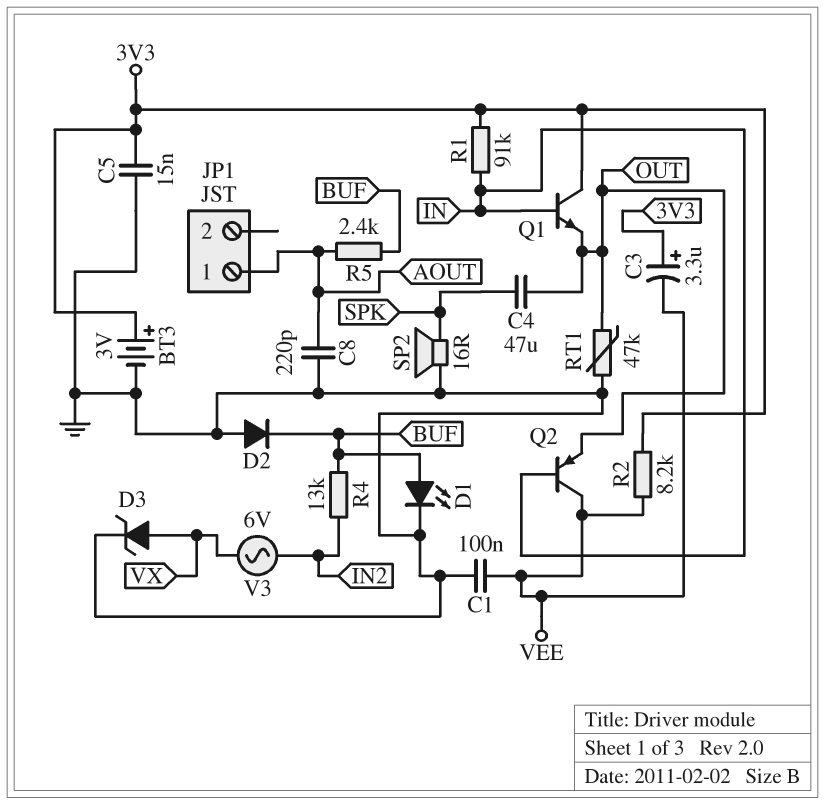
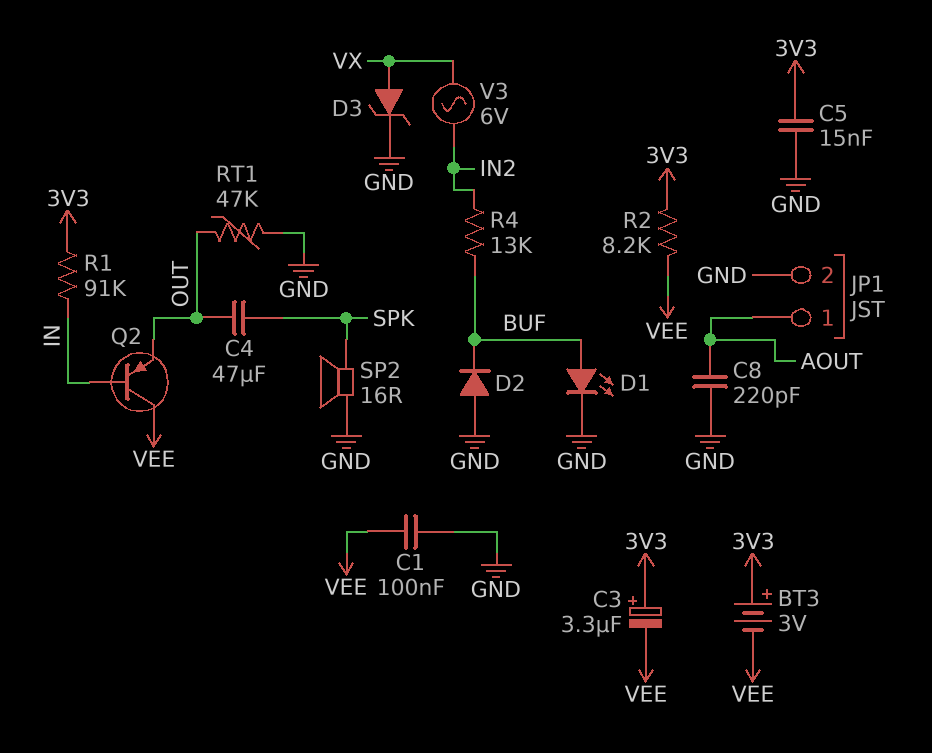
BT3: 3V (plus 3V3, minus GND) -> 3V (plus 3V3, minus VEE)
JP1 pin 2: none -> GND
Q1: NPN (B IN, C 3V3, E OUT) -> none
R5: 2.4k (AOUT, BUF) -> none

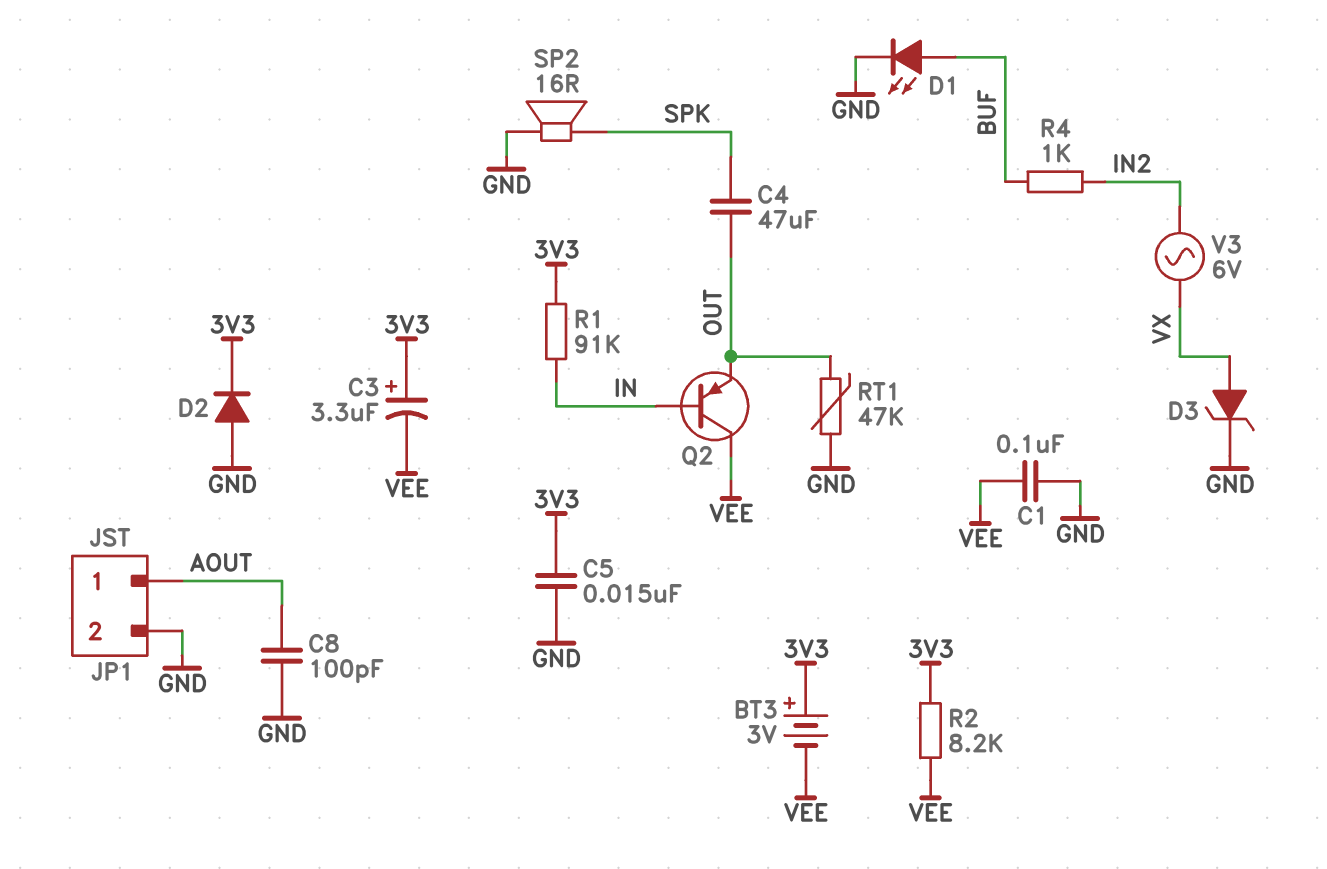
C8: 220pF (AOUT, GND) -> 100pF (AOUT, GND)
D2: diode (A GND, K BUF) -> diode (A GND, K 3V3)
R4: 13k (BUF, IN2) -> 1k (BUF, IN2)

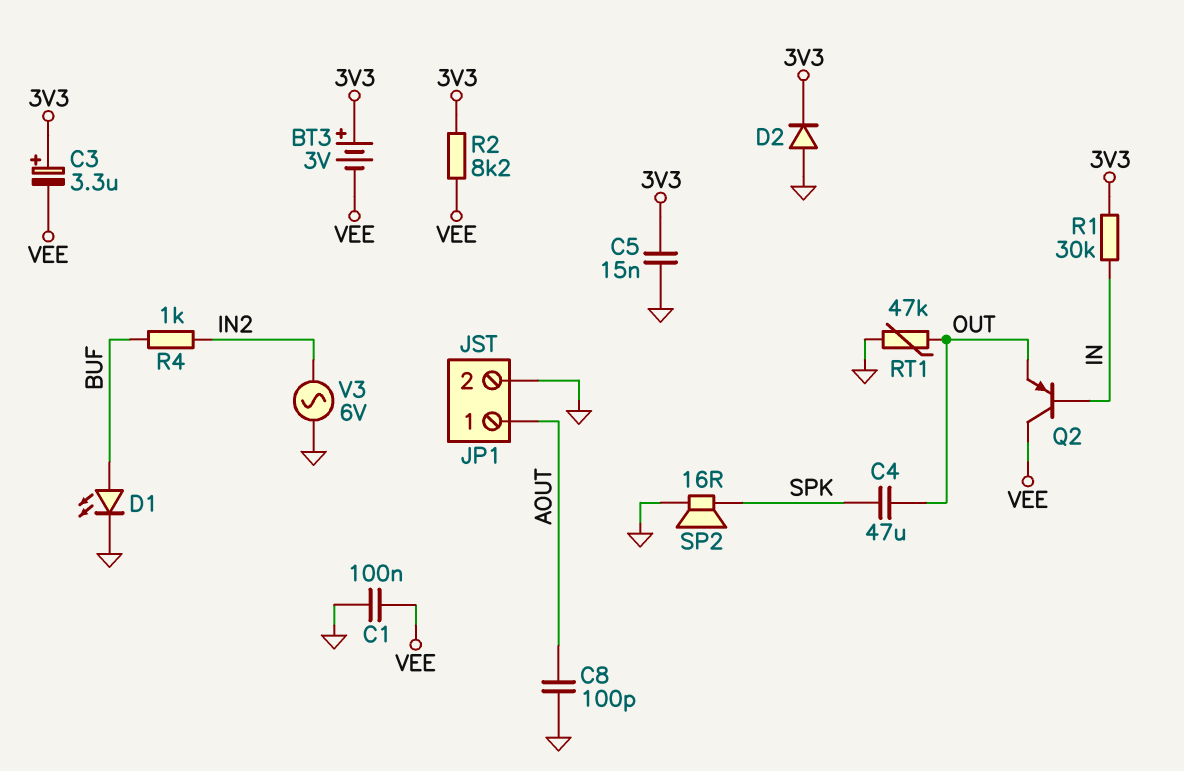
D3: zener (A VX, K GND) -> none
R1: 91k (3V3, IN) -> 30k (3V3, IN)
V3: AC 6V (IN2, VX) -> AC 6V (GND, IN2)

